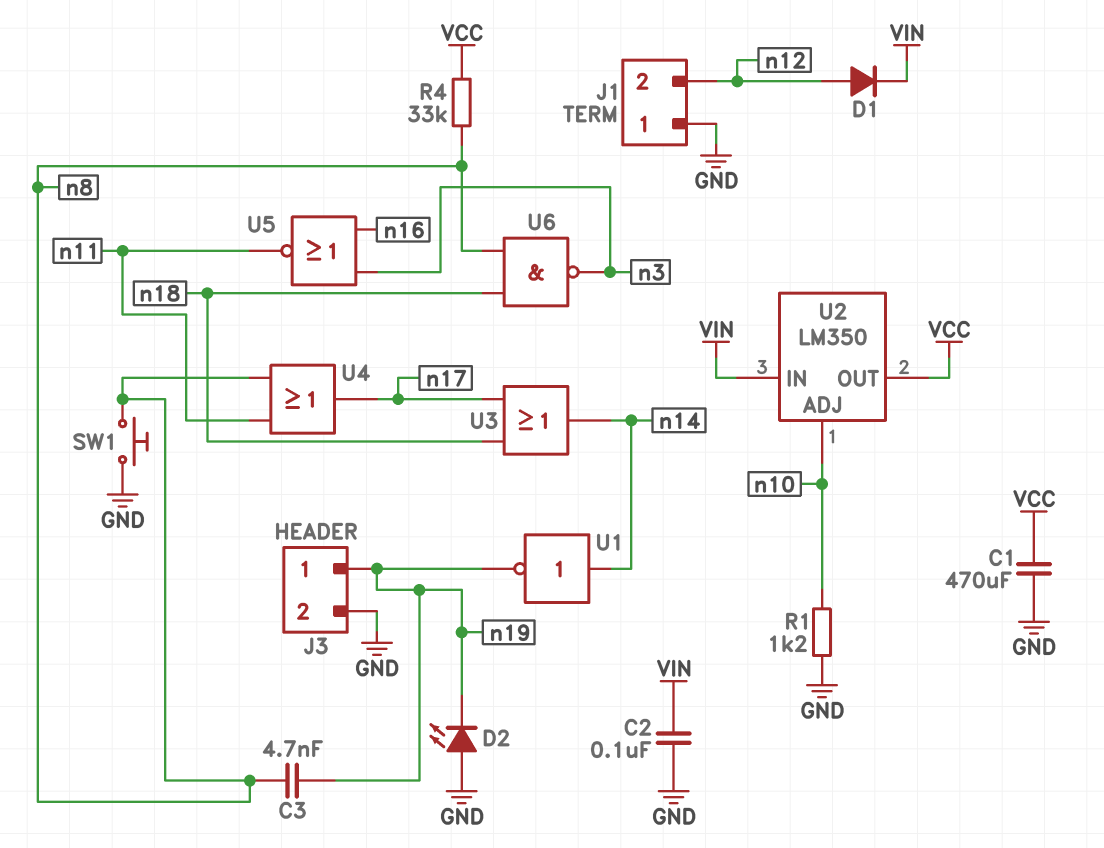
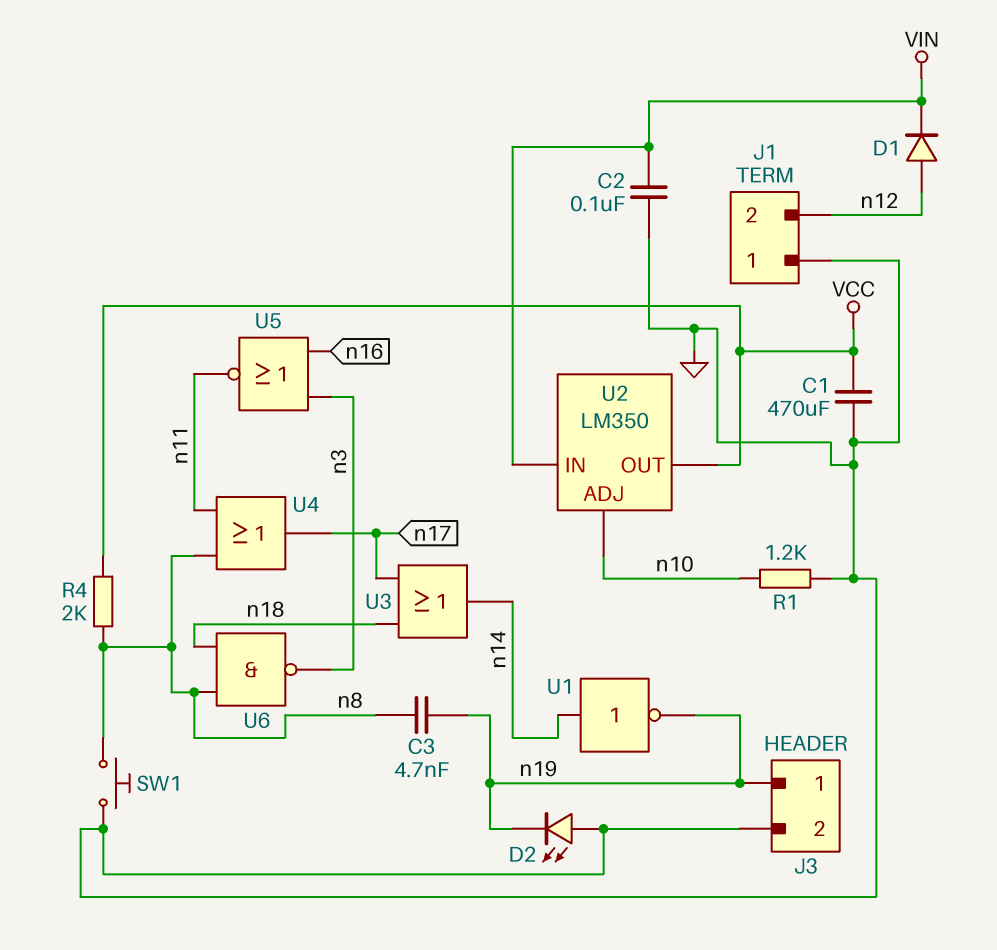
R4: 33k (VCC, n8) -> 2k (VCC, n8)

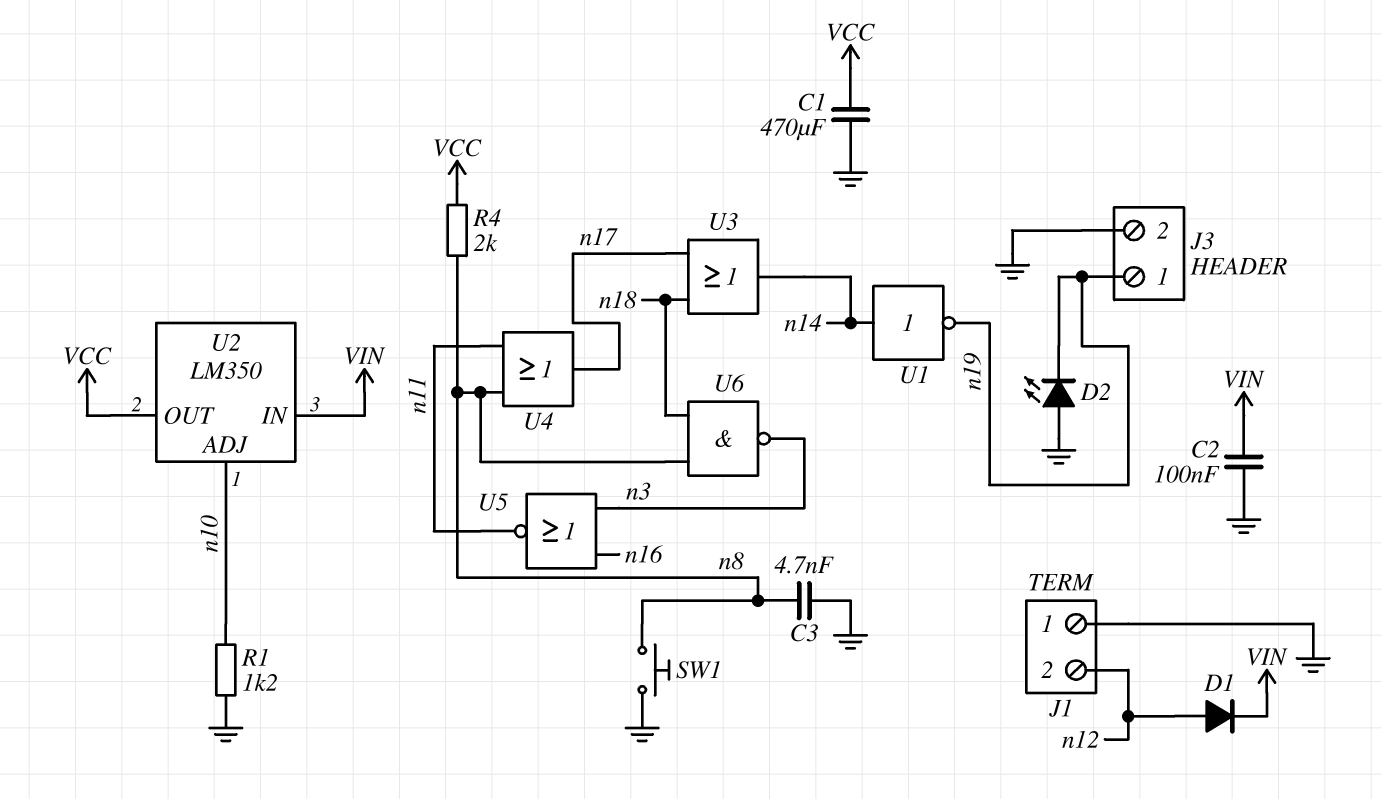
C3: 4.7nF (n8, n19) -> 4.7nF (GND, n8)

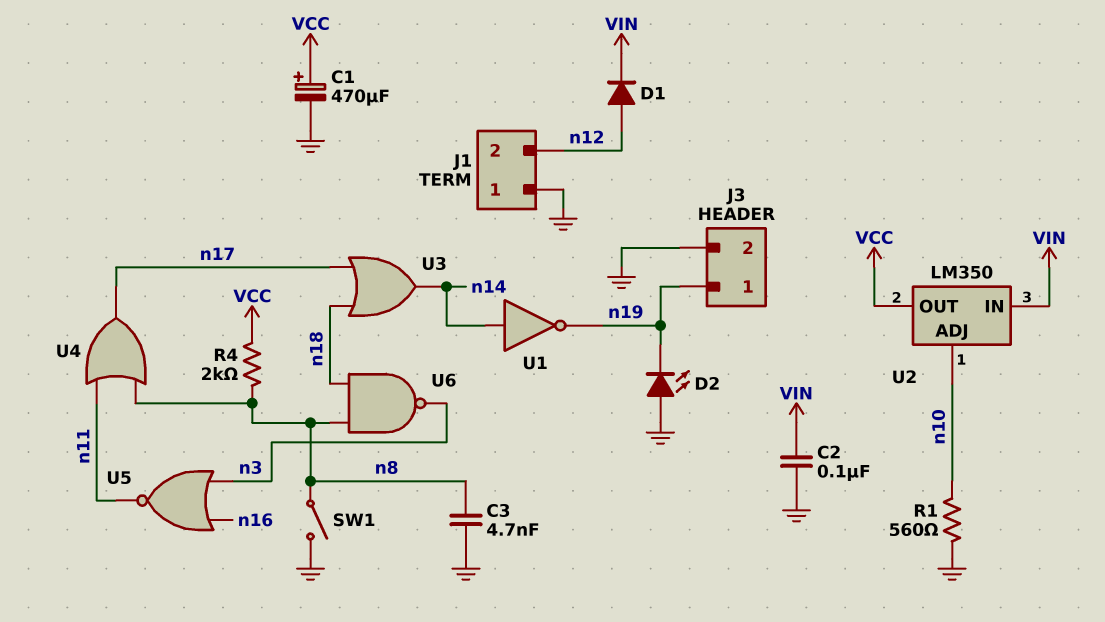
C1: 470uF (GND, VCC) -> 470uF (plus VCC, minus GND)
R1: 1.2k (GND, n10) -> 560 (GND, n10)
SW1: button (GND, n8) -> switch (GND, n8)

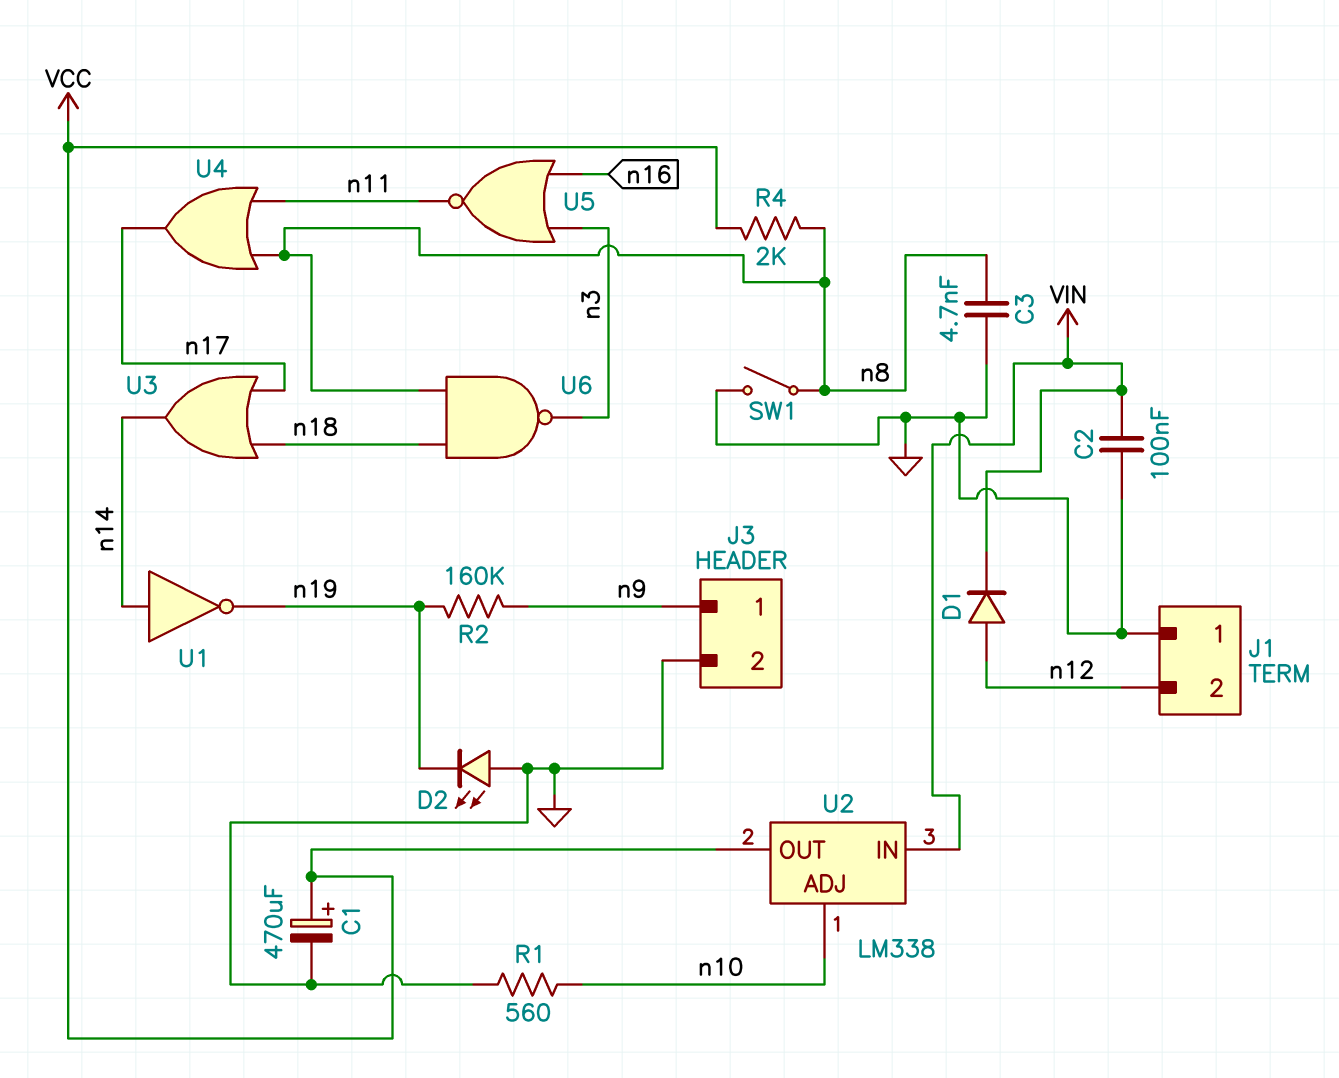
J3 pin 1: n19 -> n9
R2: none -> 160k (n9, n19)
U2: LM350 -> LM338

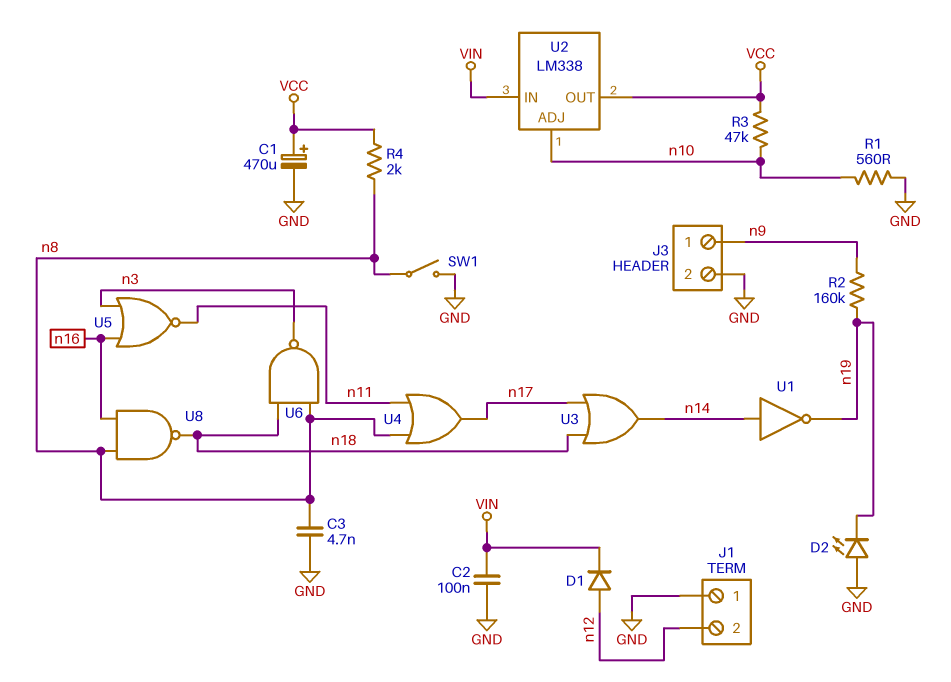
R3: none -> 47k (VCC, n10)
U8: none -> NAND (in n8, in n16, out n18)

